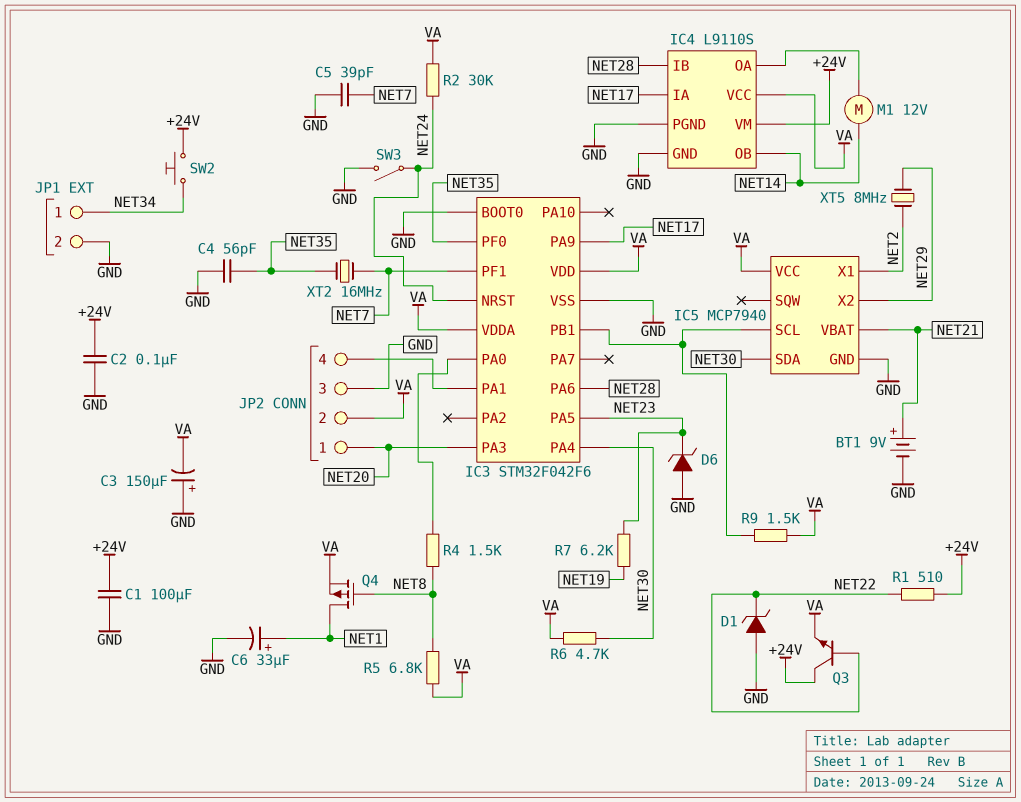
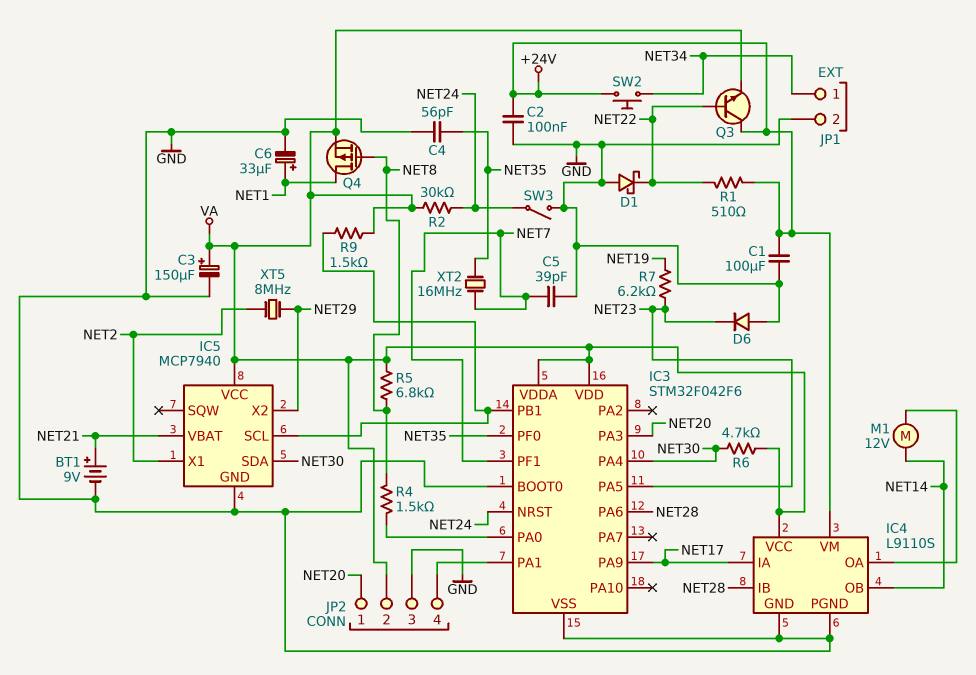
C3: 150uF (plus GND, minus VA) -> 150uF (plus VA, minus GND)
D1: zener (A GND, K NET22) -> schottky (A GND, K NET22)
D6: zener (A GND, K NET23) -> diode (A GND, K NET23)

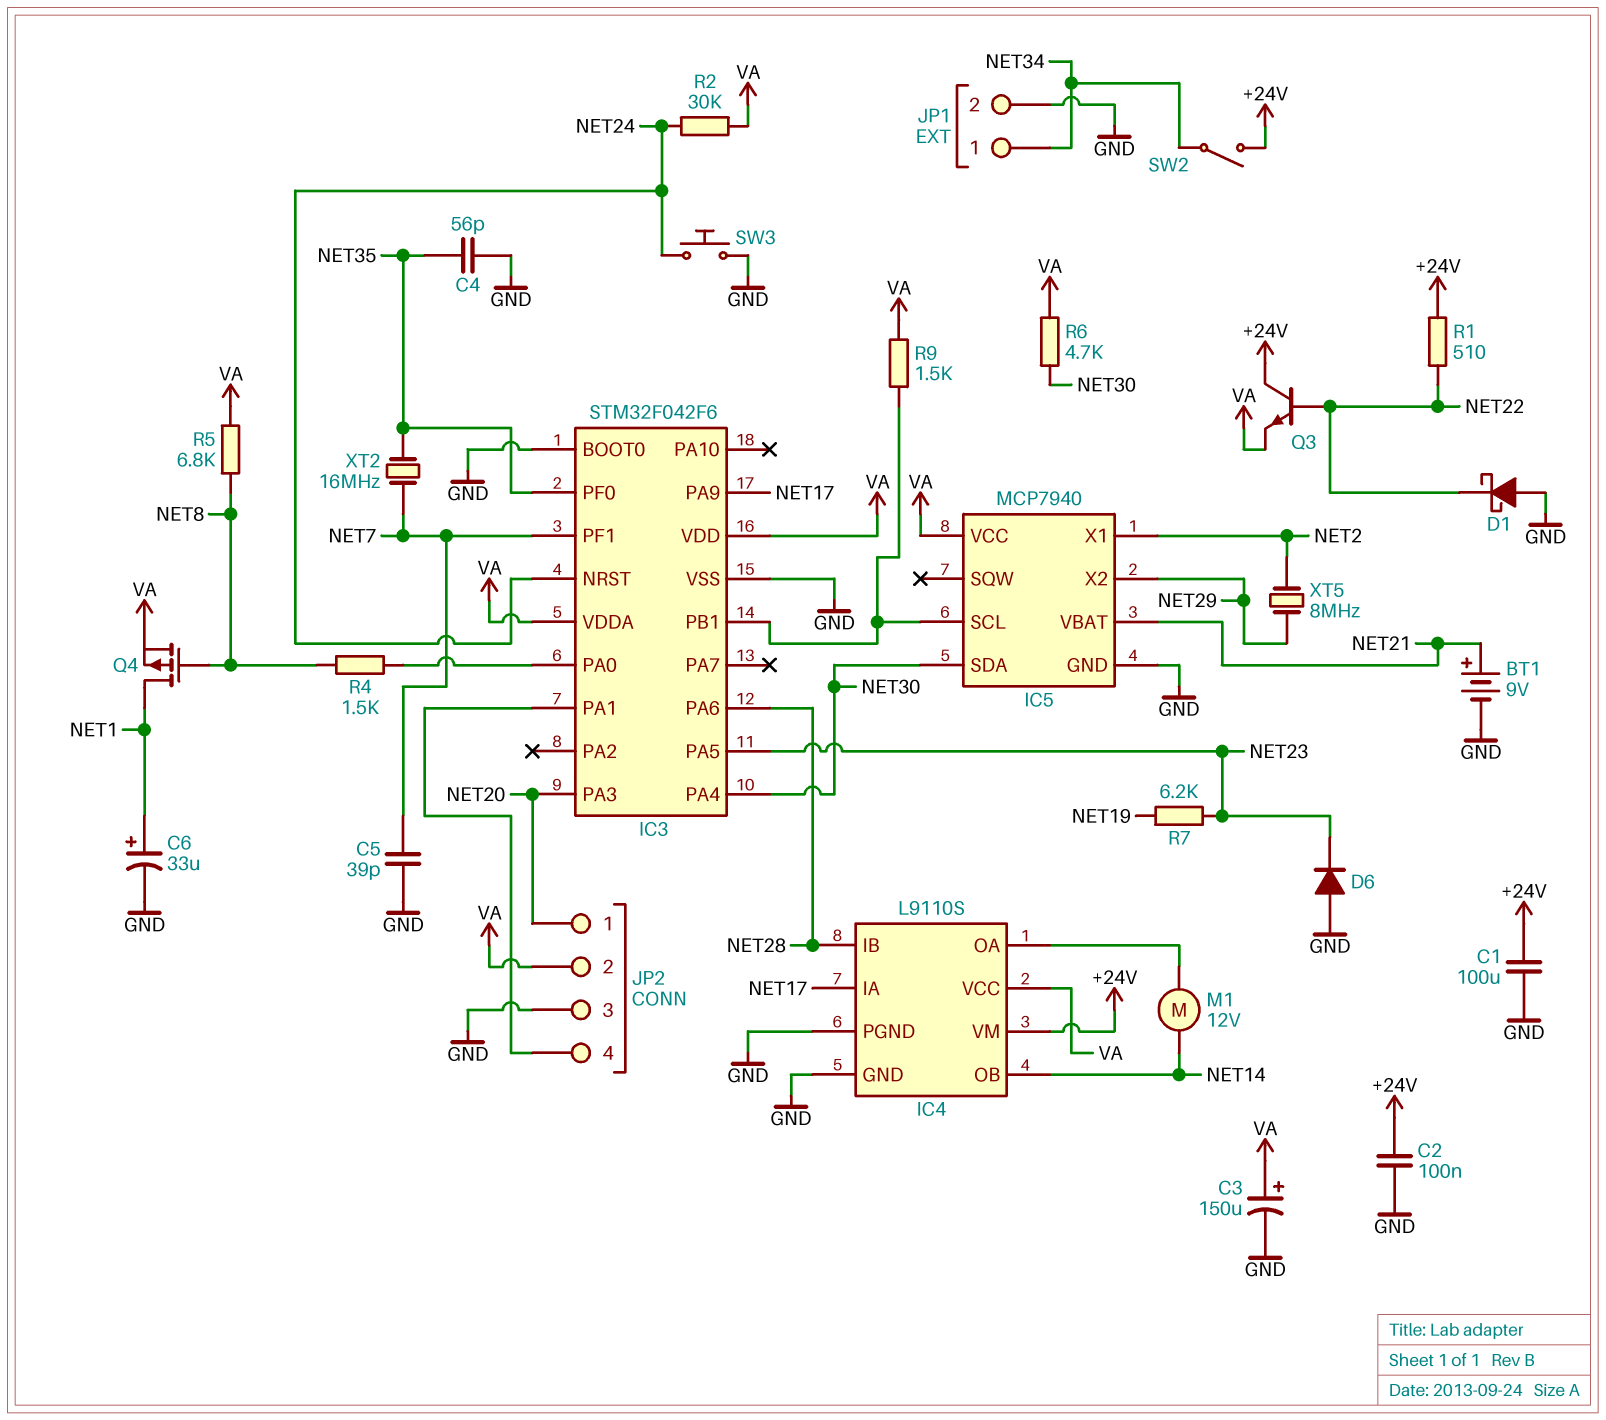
SW2: button (+24V, NET34) -> switch (+24V, NET34)
SW3: switch (GND, NET24) -> button (GND, NET24)

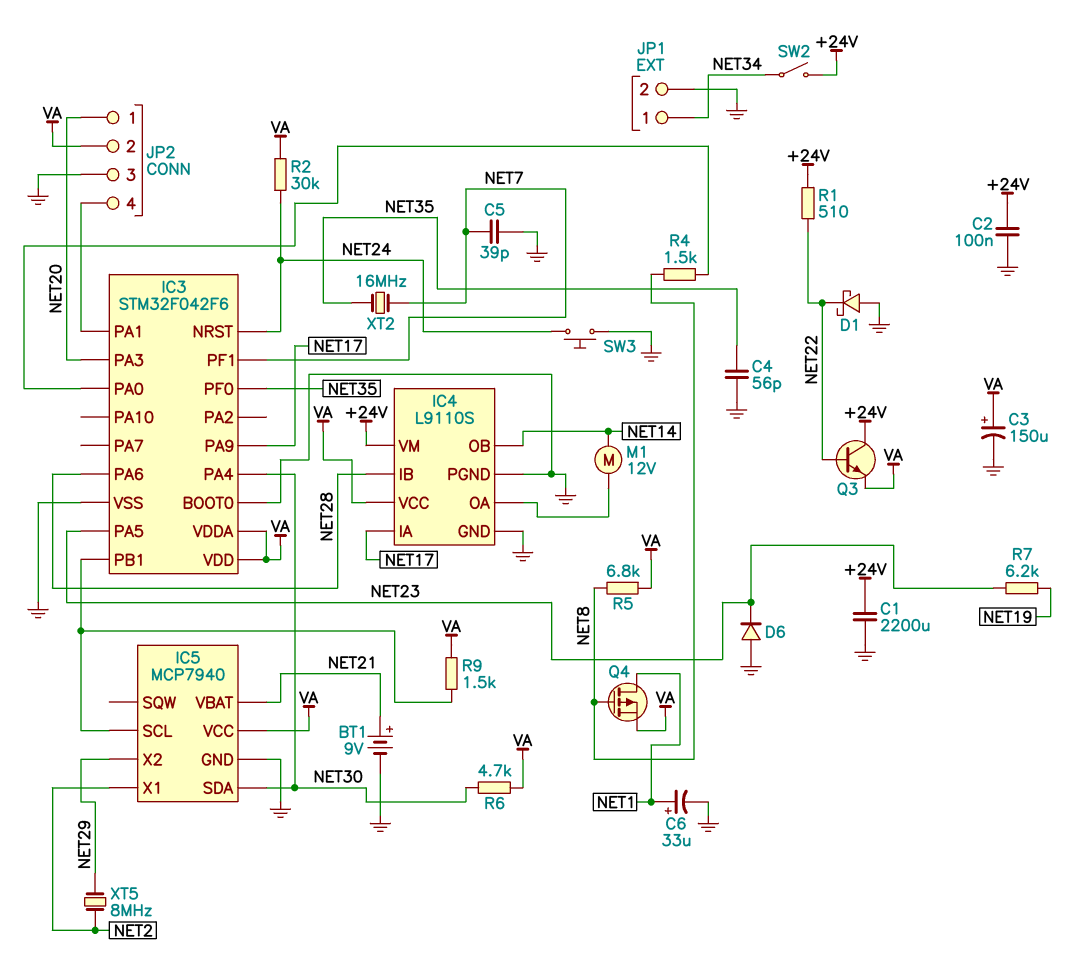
C1: 100uF (+24V, GND) -> 2200uF (+24V, GND)

